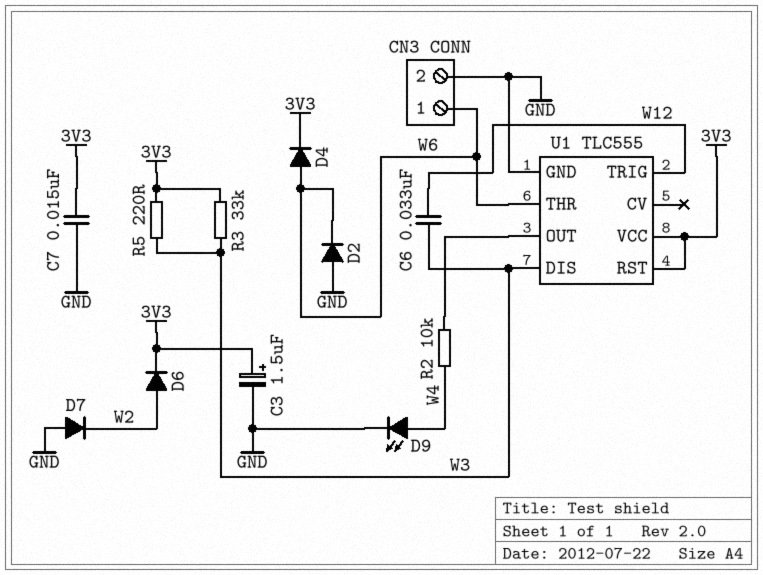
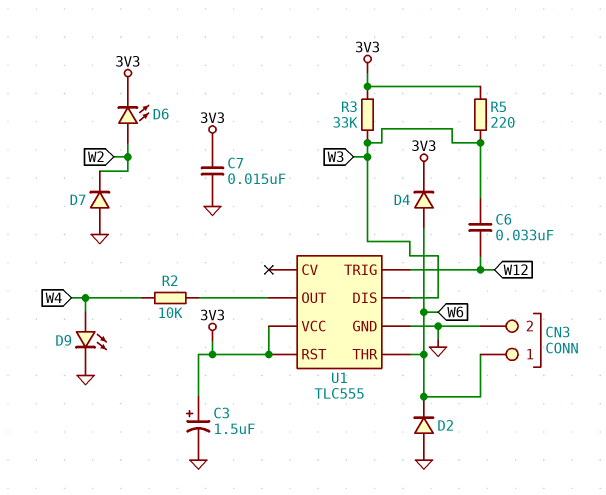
D6: diode (A W2, K 3V3) -> LED (A W2, K 3V3)

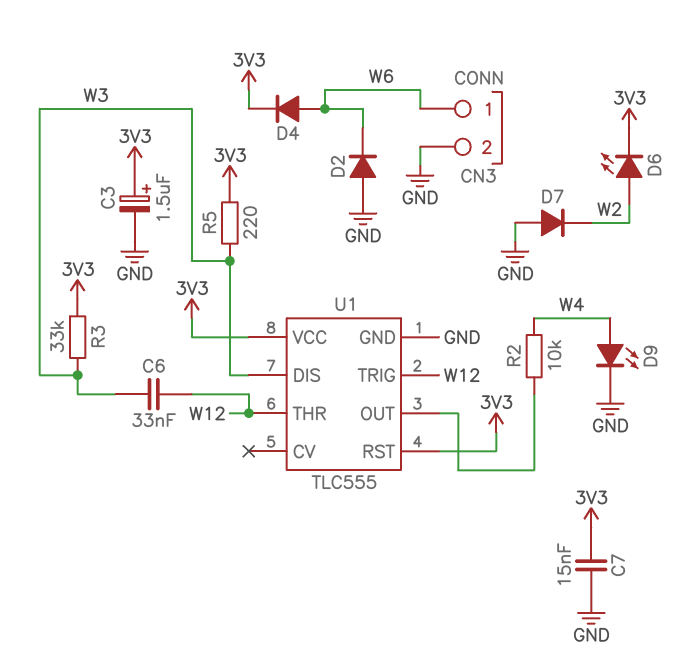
U1 pin THR: W6 -> W12

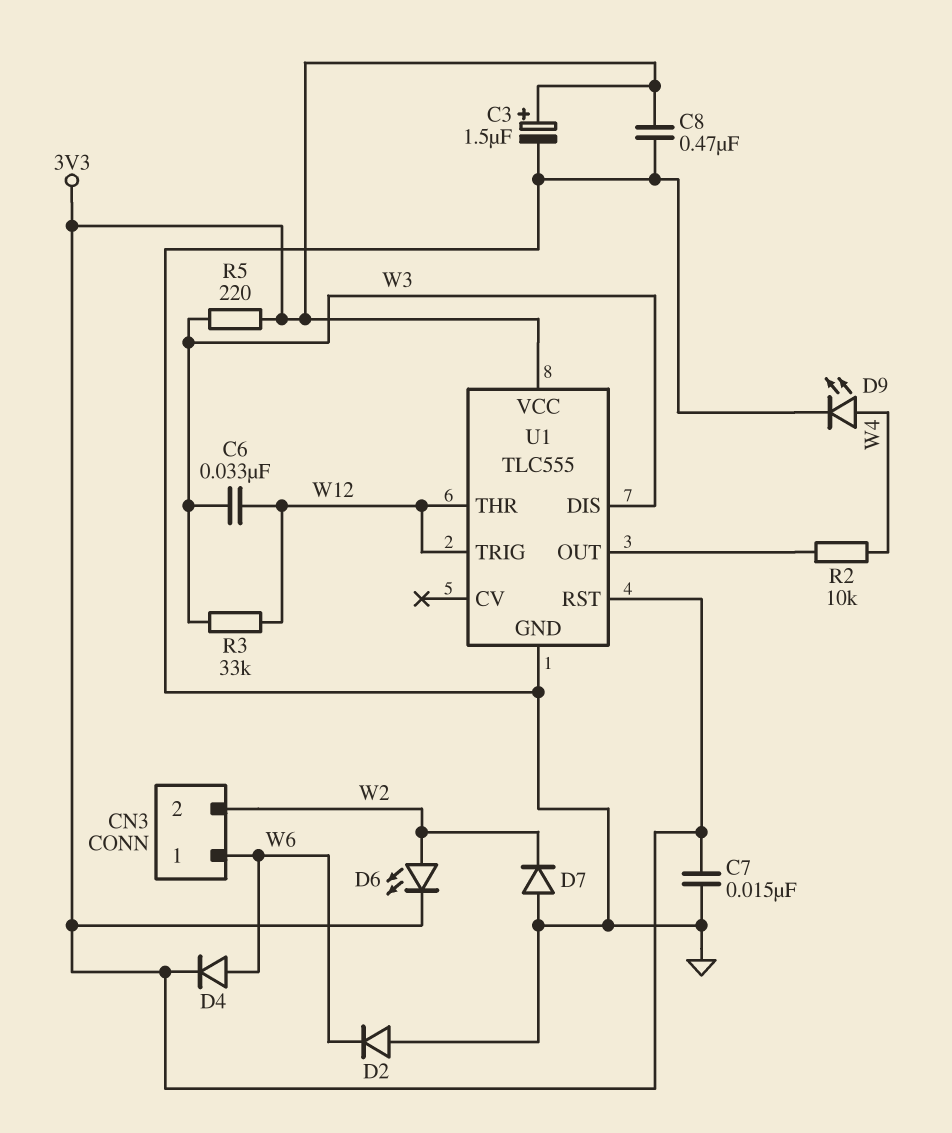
C8: none -> 470nF (3V3, GND)
CN3 pin 2: GND -> W2
R3: 33k (3V3, W3) -> 33k (W3, W12)

